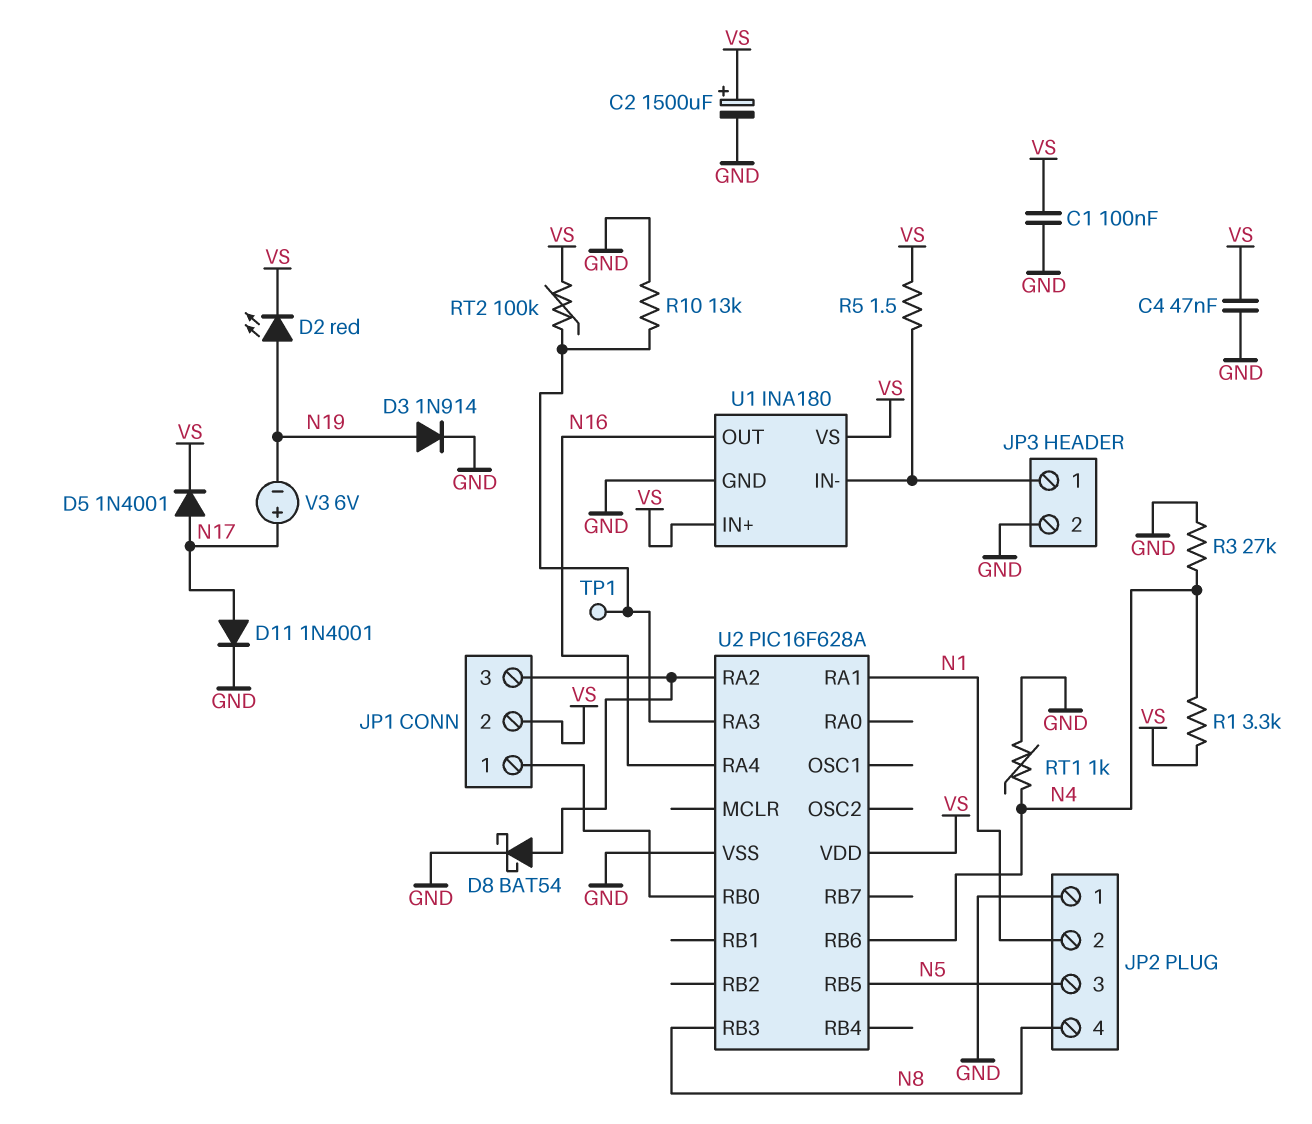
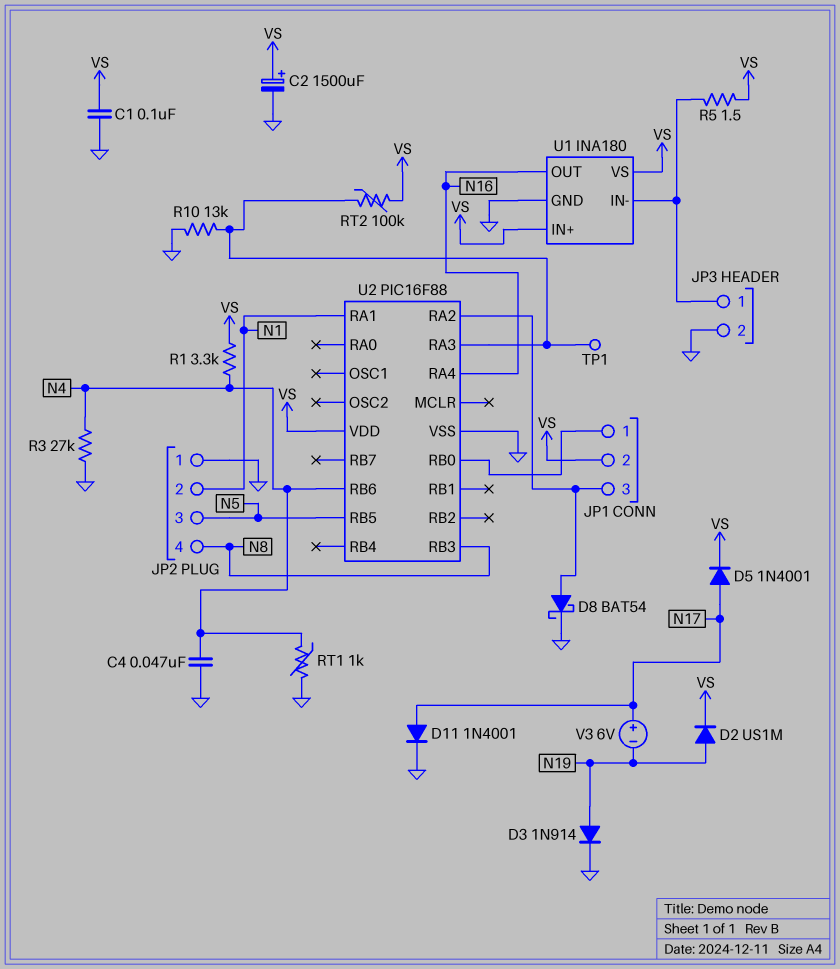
C4: 47nF (GND, VS) -> 47nF (GND, N4)
D2: LED red (A N19, K VS) -> diode US1M (A N19, K VS)
U2: PIC16F628A -> PIC16F88

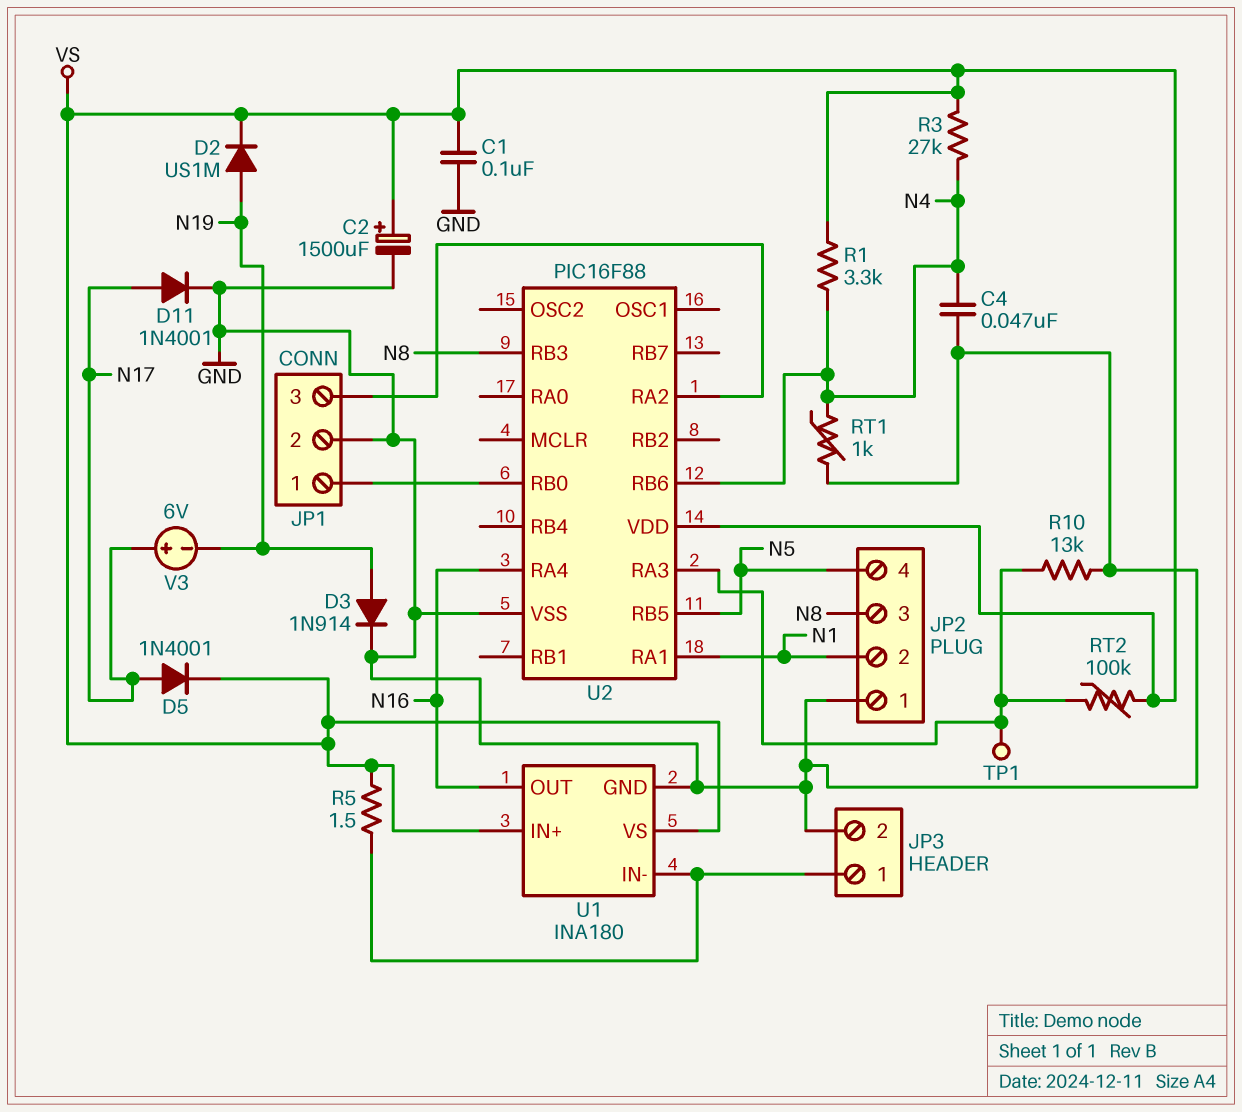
D8: schottky BAT54 (A JP1/3, K GND) -> none
JP1 pin 2: VS -> GND
JP2 pin 3: N5 -> N8
JP2 pin 4: N8 -> N5
R3: 27k (GND, N4) -> 27k (N4, VS)

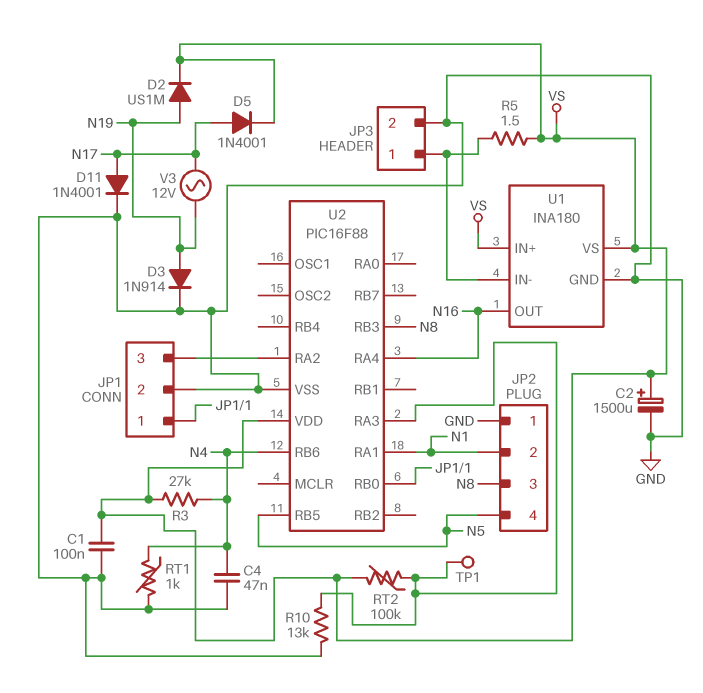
R1: 3.3k (N4, VS) -> none
V3: 6V (plus N17, minus N19) -> AC 12V (N17, N19)

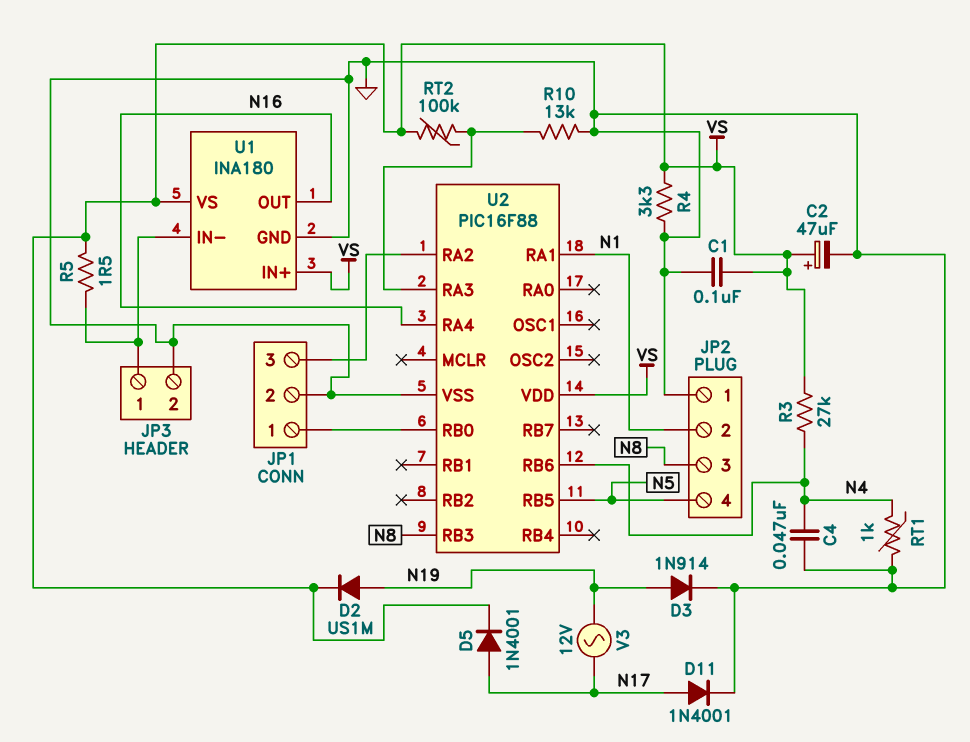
C2: 1500uF (plus VS, minus GND) -> 47uF (plus VS, minus GND)
R4: none -> 3.3k (GND, VS)
TP1: test point (U2/RA3) -> none

